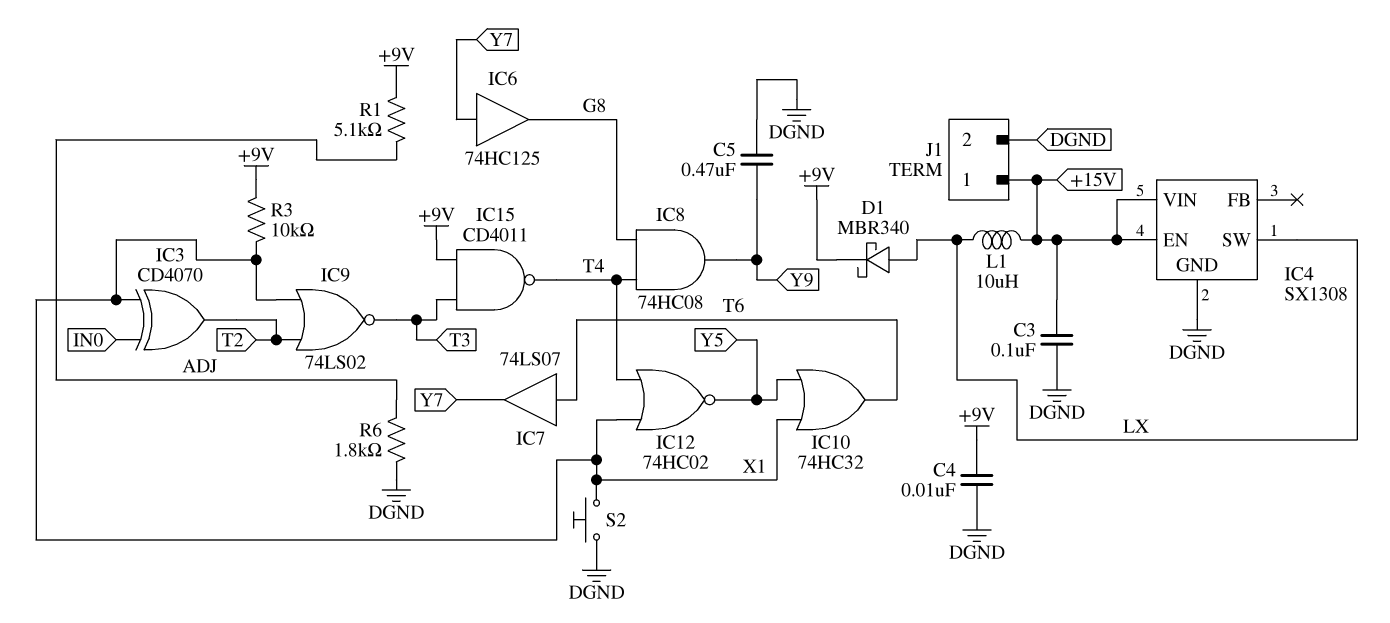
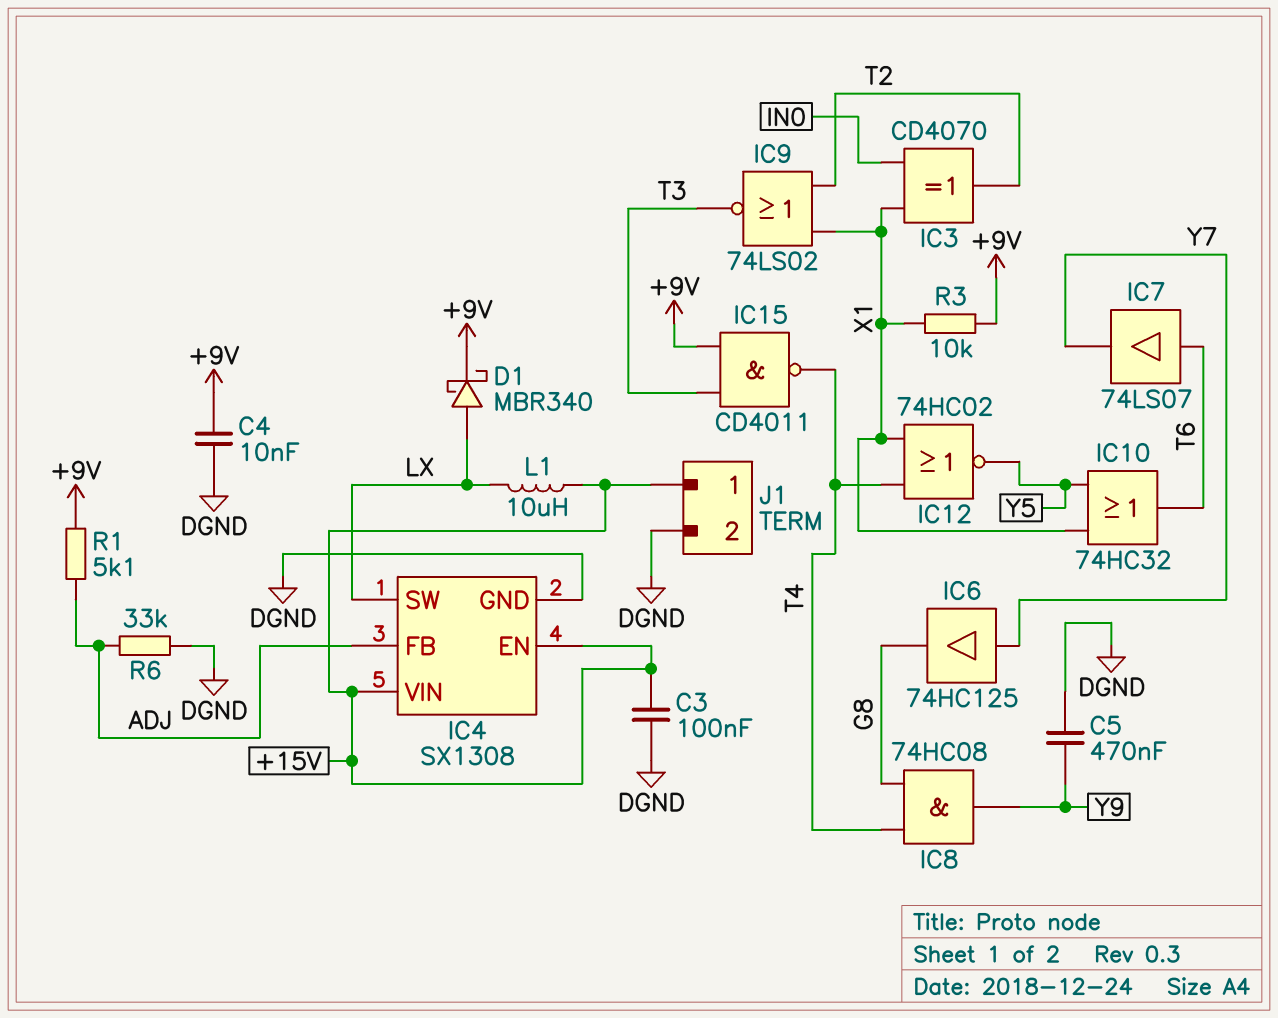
IC4 pin FB: none -> ADJ
R6: 1.8k (ADJ, DGND) -> 33k (ADJ, DGND)
S2: button (DGND, X1) -> none

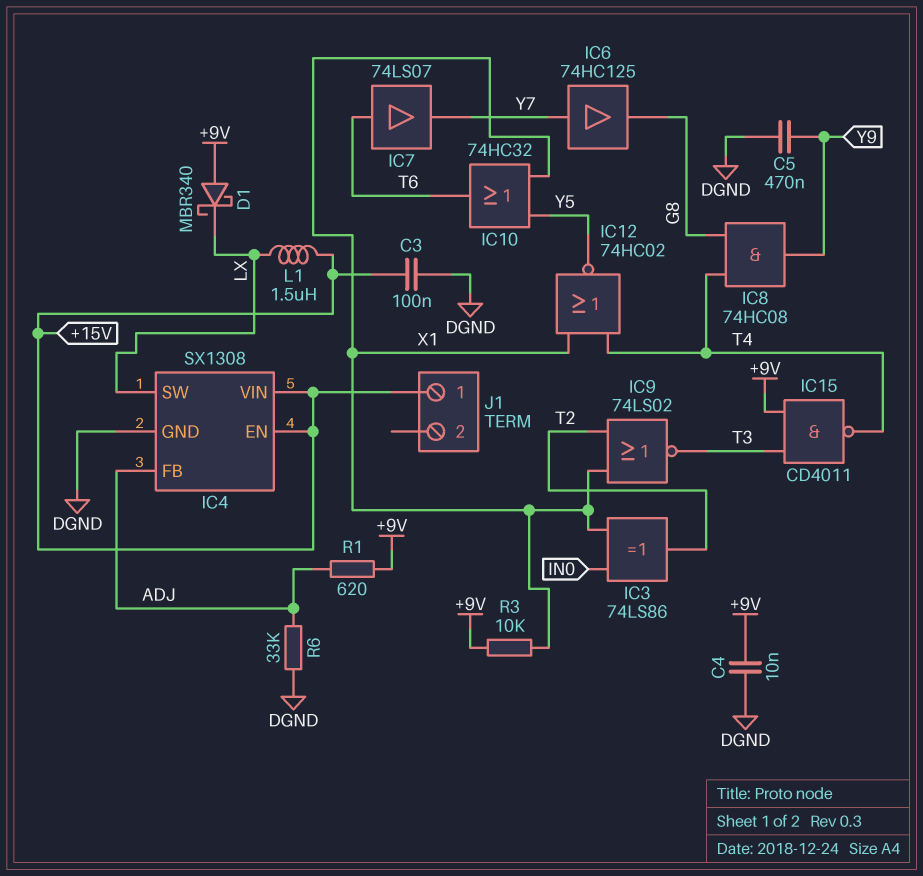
D1: schottky MBR340 (A LX, K +9V) -> schottky MBR340 (A +9V, K LX)
IC3: XOR CD4070 (in IN0, in X1, out T2) -> XOR 74LS86 (in IN0, in X1, out T2)
J1 pin 2: DGND -> none
L1: 10uH (+15V, LX) -> 1.5uH (+15V, LX)
R1: 5.1k (+9V, ADJ) -> 620 (+9V, ADJ)

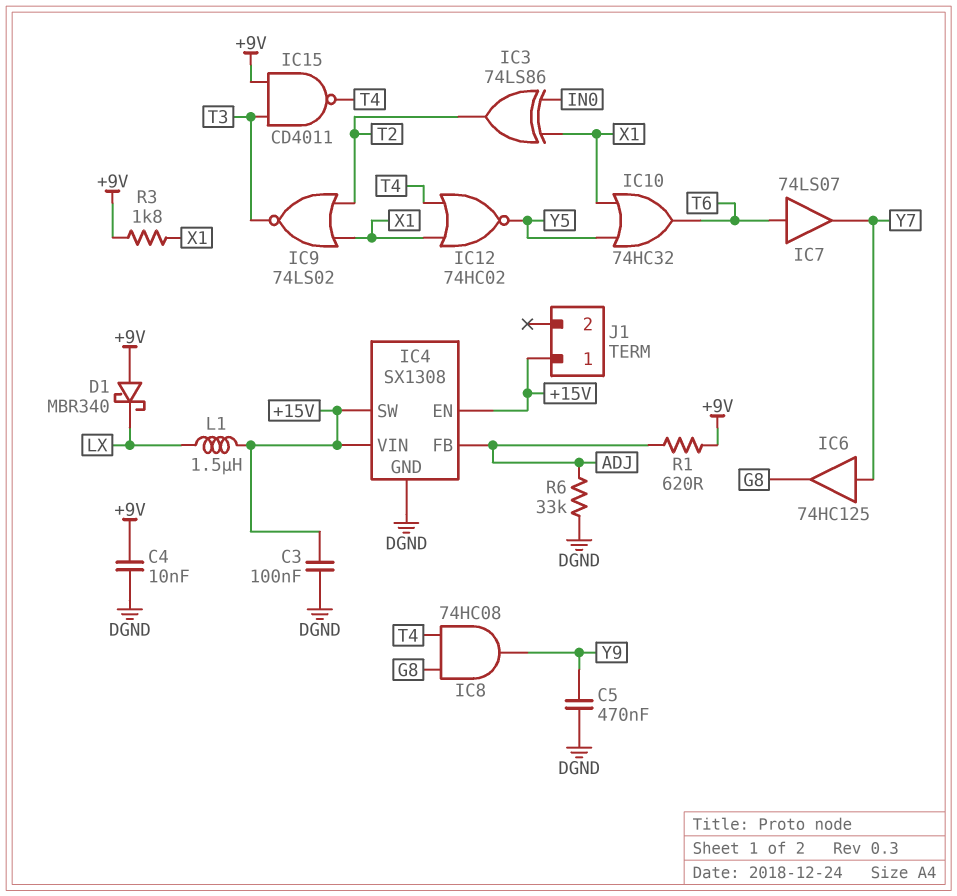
IC4 pin SW: LX -> +15V
R3: 10k (+9V, X1) -> 1.8k (+9V, X1)

